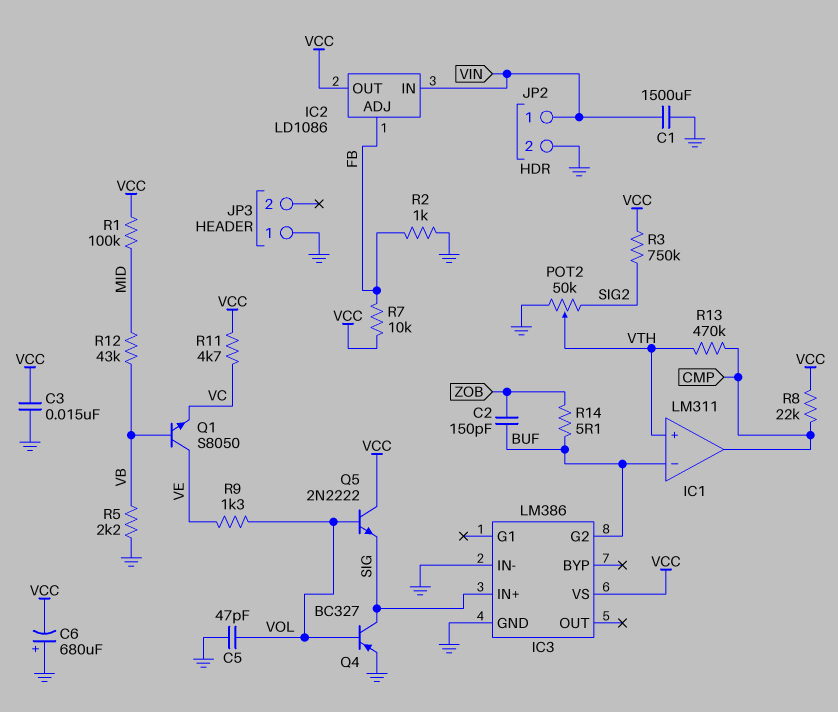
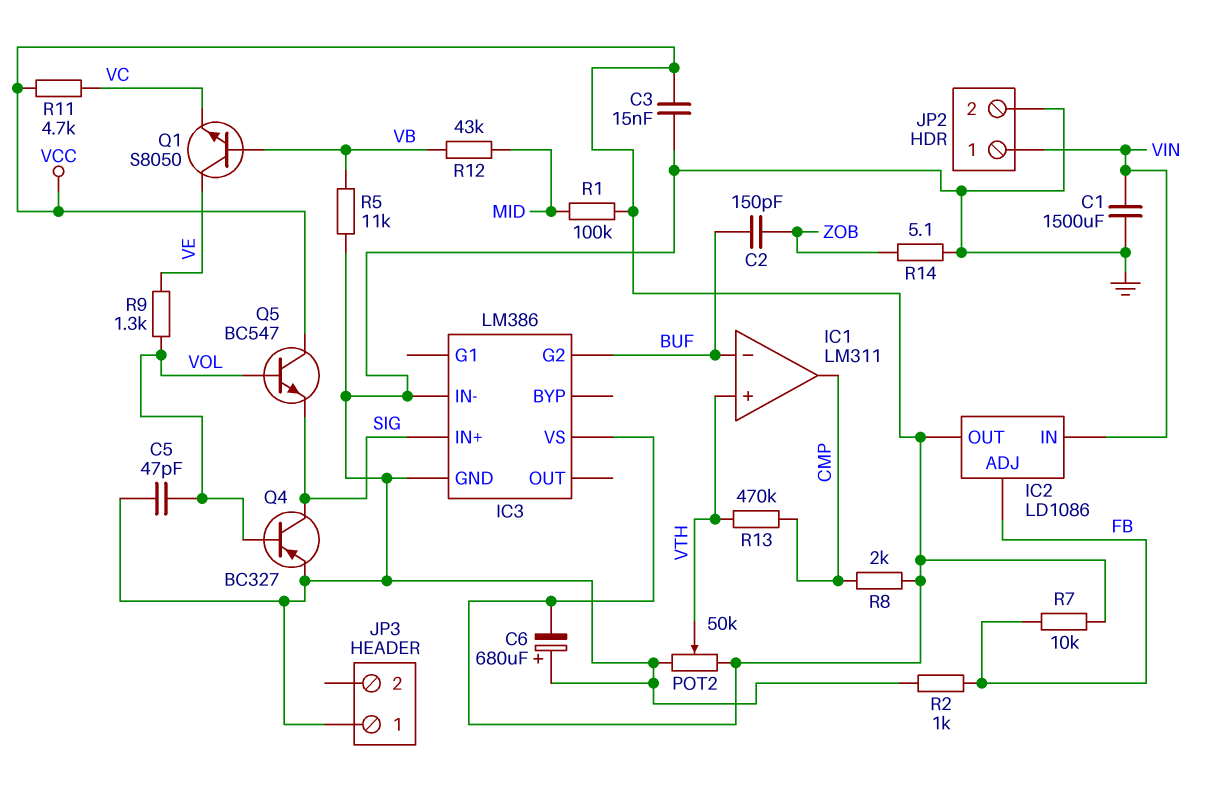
POT2: 50k (GND, SIG2, wiper VTH) -> 50k (GND, VCC, wiper VTH)
Q5: NPN 2N2222 (B VOL, C VCC, E SIG) -> NPN BC547 (B VOL, C VCC, E SIG)
R3: 750k (SIG2, VCC) -> none
R5: 2.2k (GND, VB) -> 11k (GND, VB)
R8: 22k (CMP, VCC) -> 2k (CMP, VCC)
R14: 5.1 (BUF, ZOB) -> 5.1 (GND, ZOB)

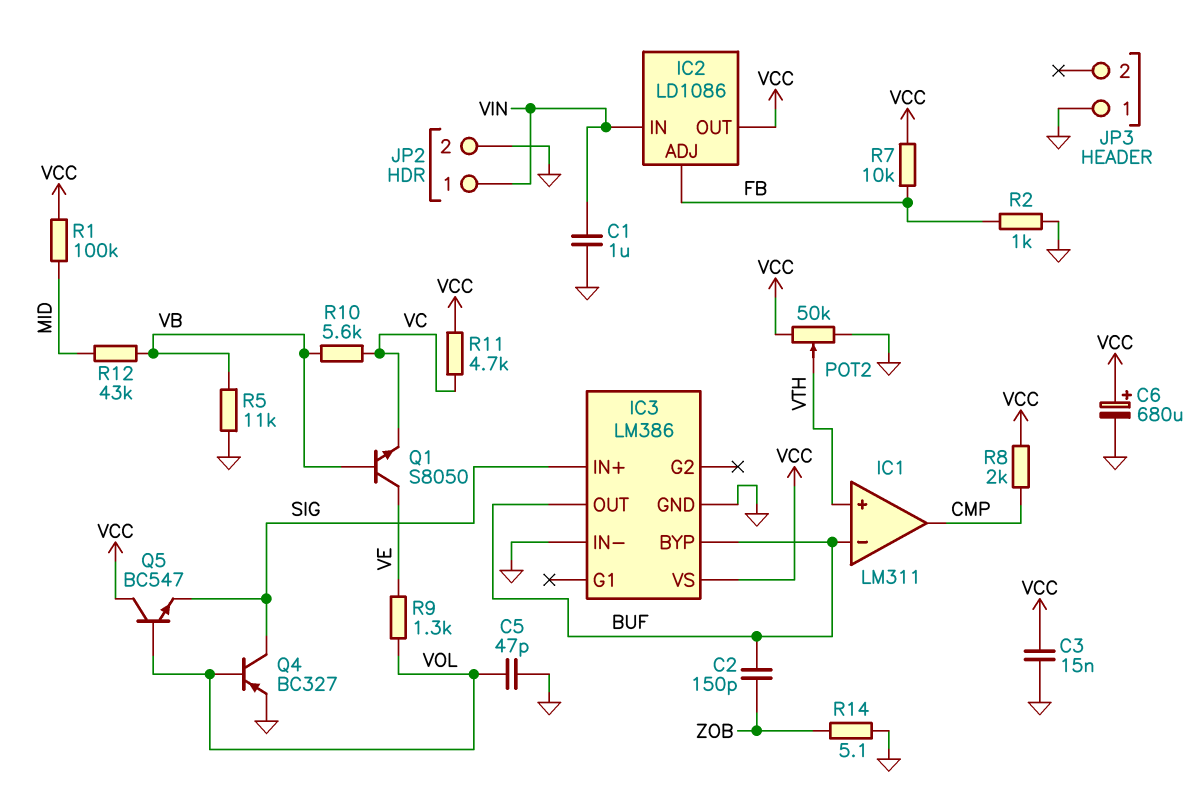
C1: 1500uF (GND, VIN) -> 1uF (GND, VIN)
C6: 680uF (plus GND, minus VCC) -> 680uF (plus VCC, minus GND)
IC3 pin BYP: none -> BUF
IC3 pin G2: BUF -> none
IC3 pin OUT: none -> BUF
R10: none -> 5.6k (VB, VC)
R13: 470k (CMP, VTH) -> none

